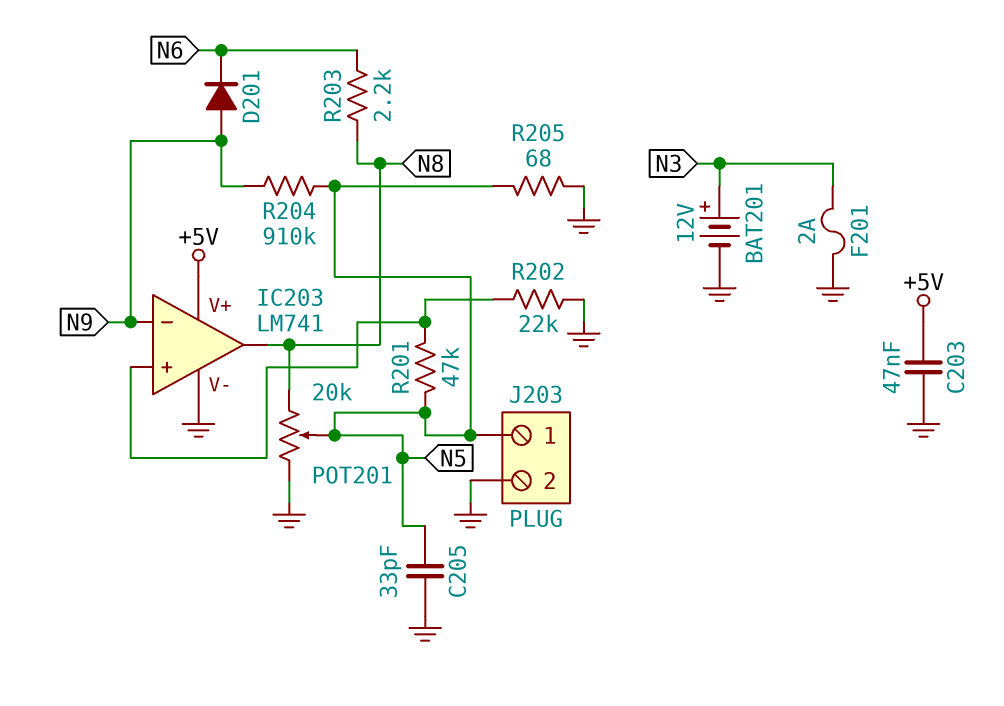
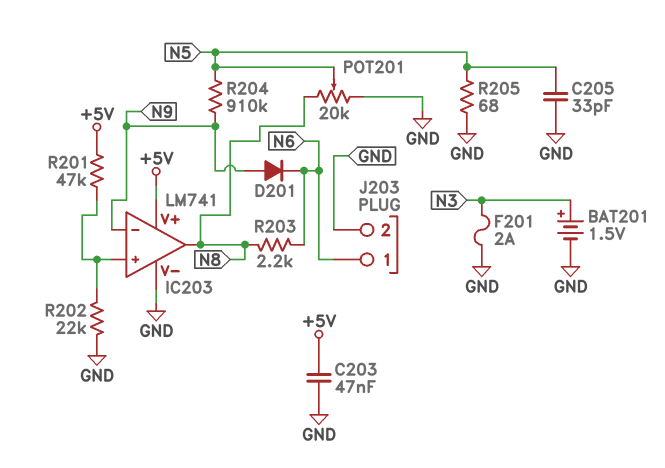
BAT201: 12V (plus N3, minus GND) -> 1.5V (plus N3, minus GND)
J203 pin 1: N5 -> N6
R201: 47k (IC203/in+, N5) -> 47k (+5V, IC203/in+)

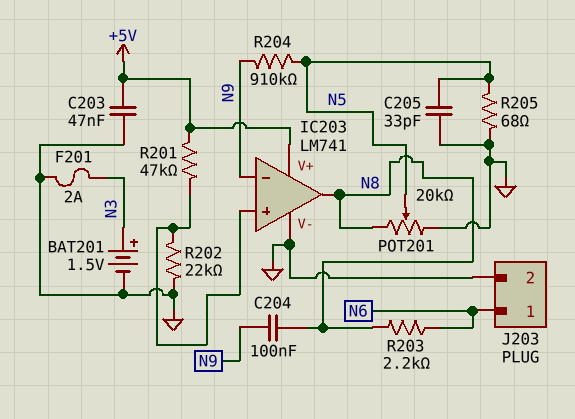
C204: none -> 100nF (N8, N9)
D201: diode (A N9, K N6) -> none

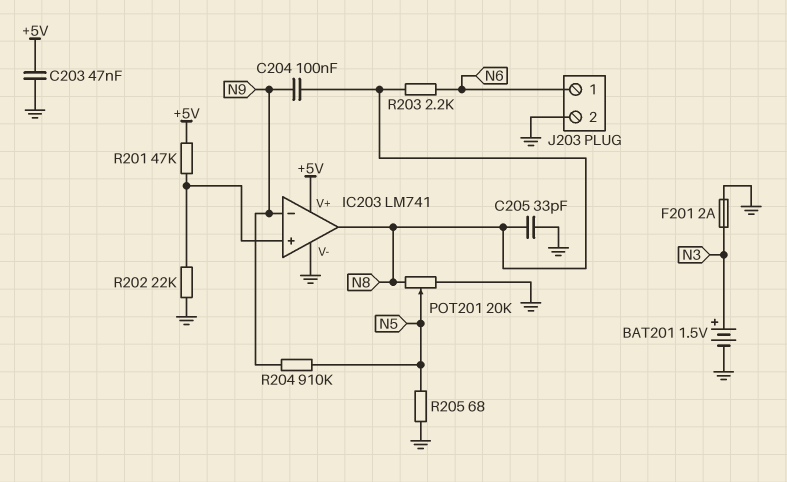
C205: 33pF (GND, N5) -> 33pF (GND, N8)

